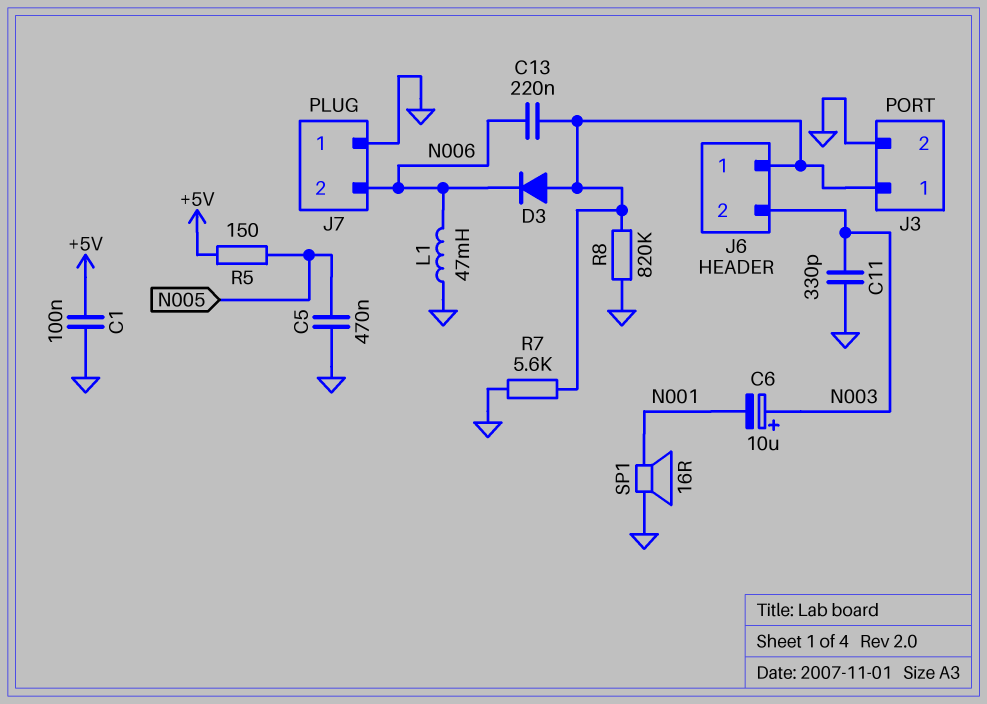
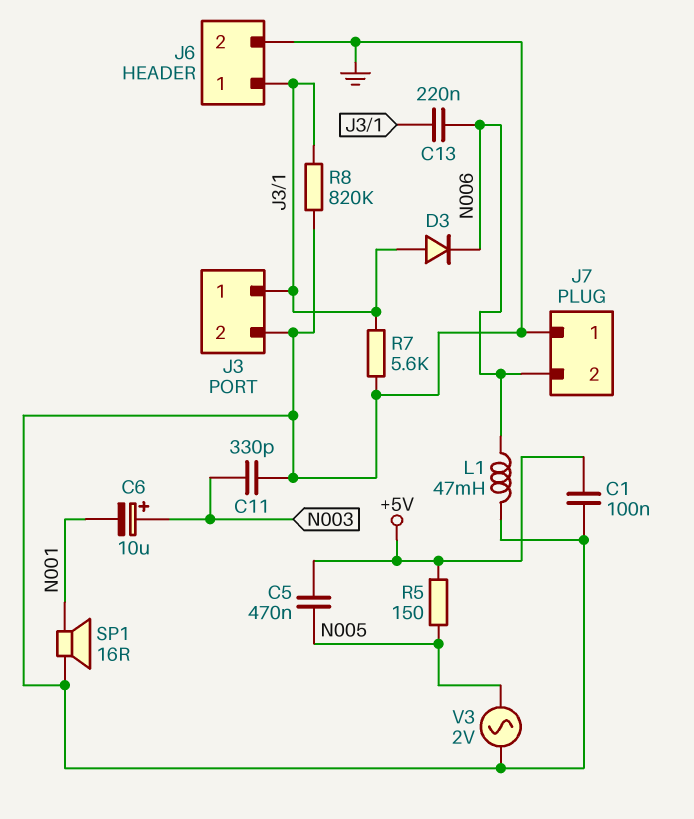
C5: 470nF (GND, N005) -> 470nF (+5V, N005)
J6 pin 2: N003 -> GND
V3: none -> AC 2V (GND, N005)

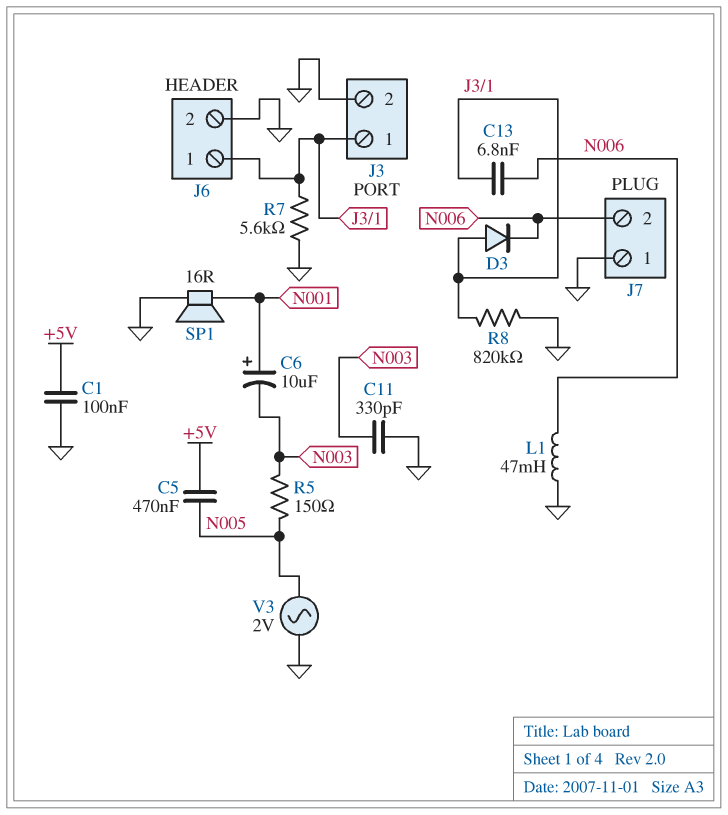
C6: 10uF (plus N003, minus N001) -> 10uF (plus N001, minus N003)
C13: 220nF (J3/1, N006) -> 6.8nF (J3/1, N006)
R5: 150 (+5V, N005) -> 150 (N003, N005)

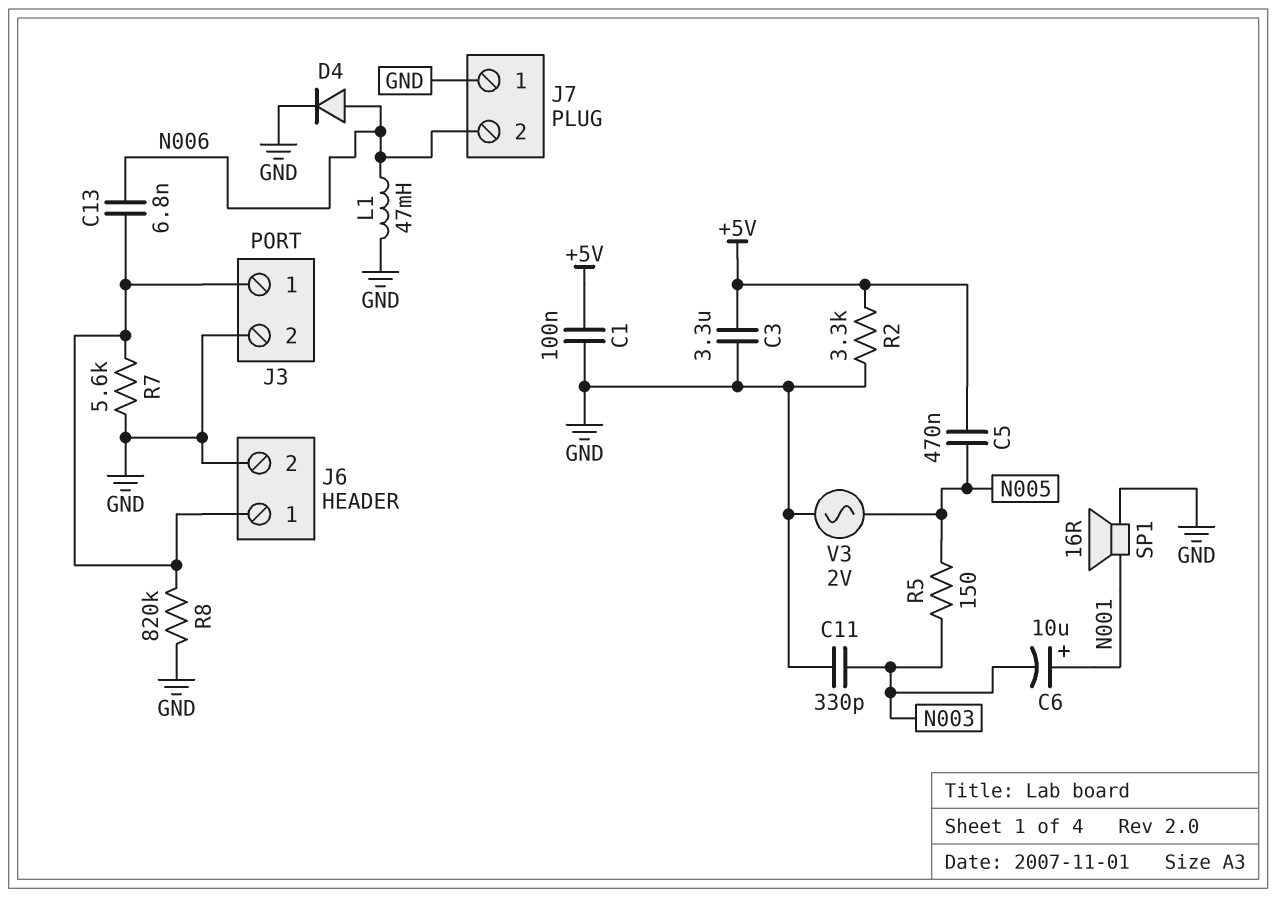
C3: none -> 3.3uF (+5V, GND)
D3: diode (A J3/1, K N006) -> none
D4: none -> diode (A N006, K GND)
R2: none -> 3.3k (+5V, GND)

